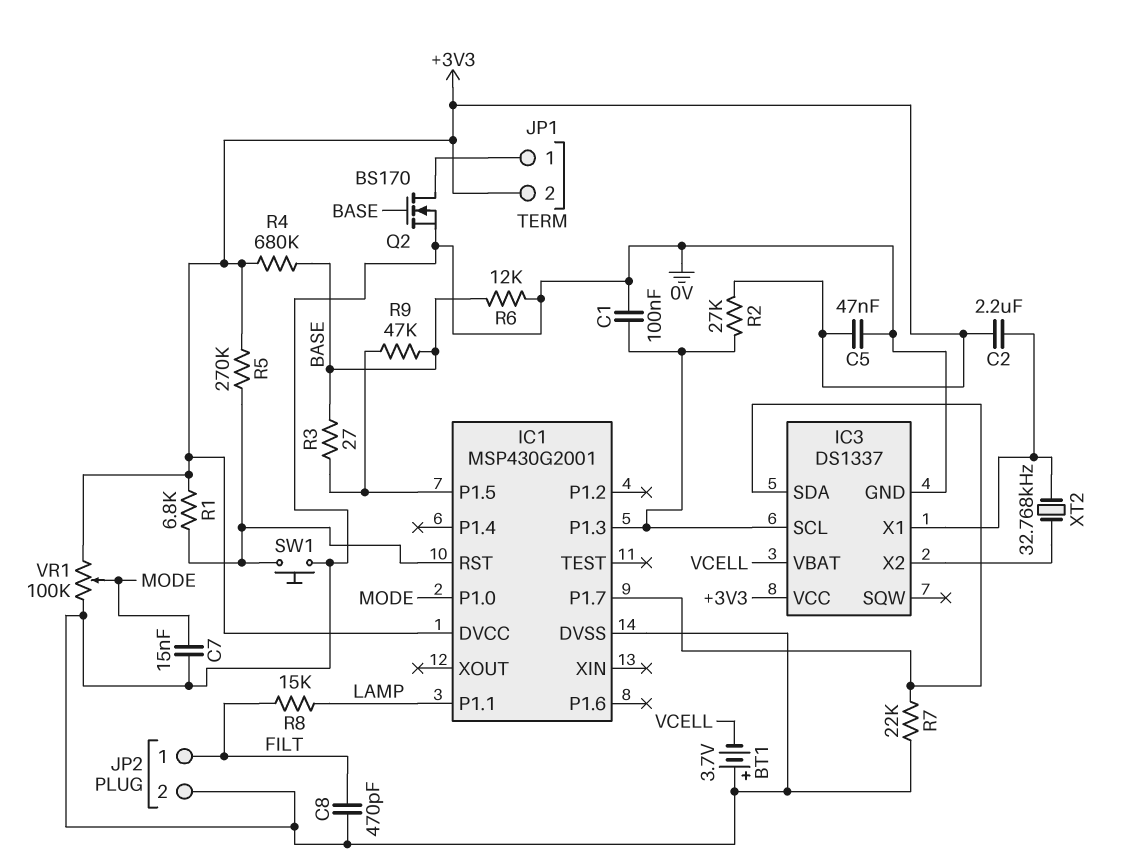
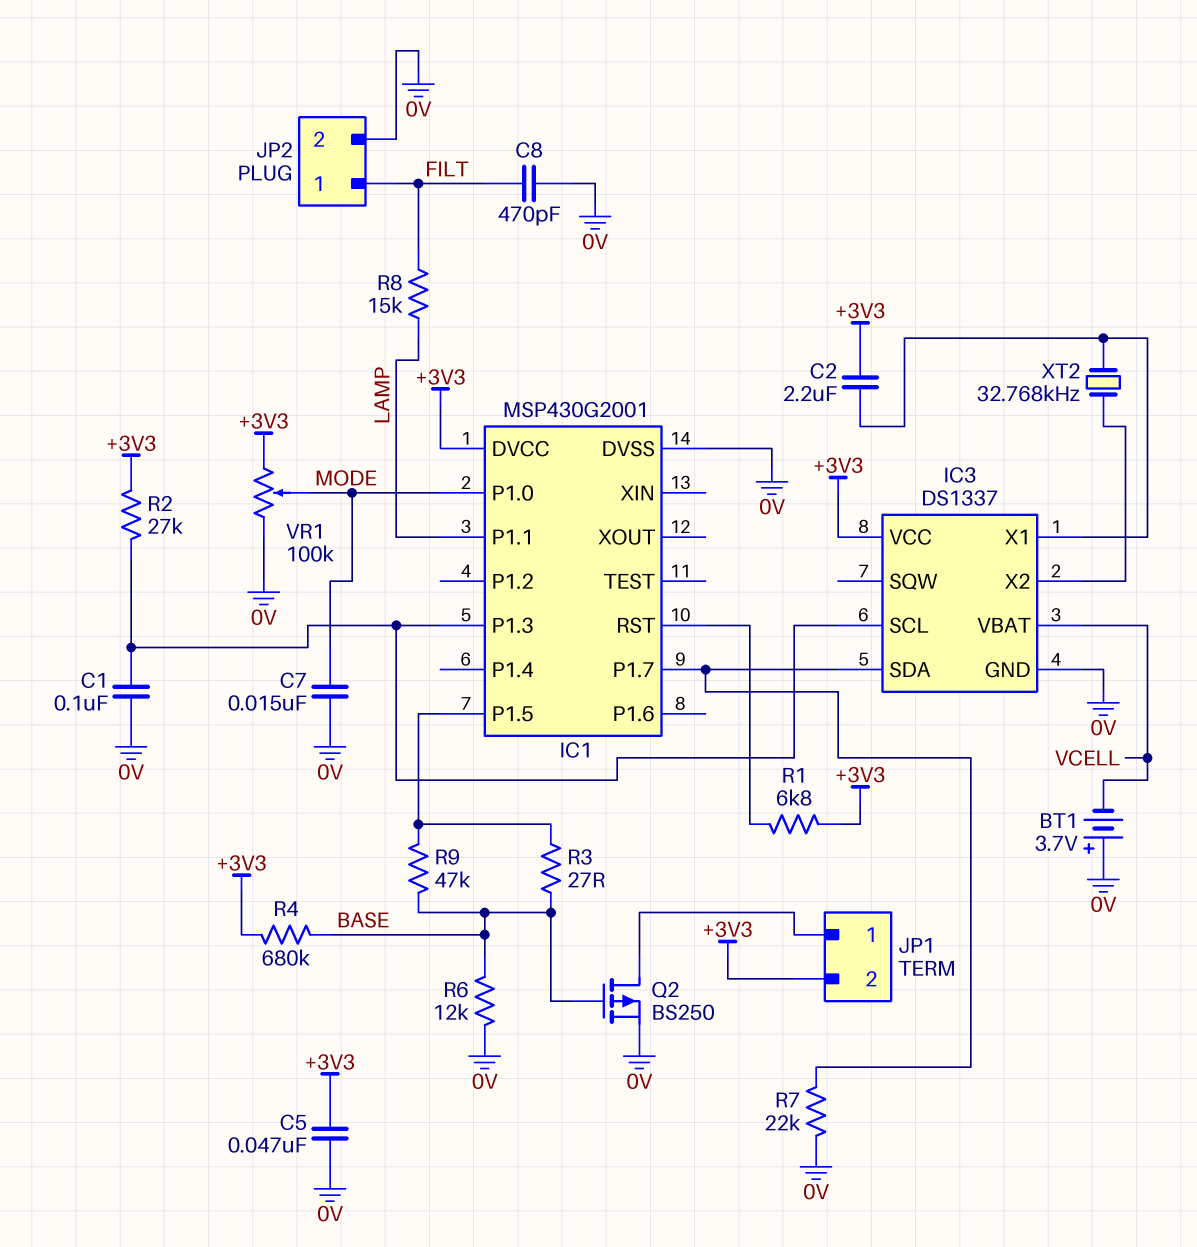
Q2: NMOS BS170 (G BASE, D JP1/1, S 0V) -> PMOS BS250 (G BASE, D JP1/1, S 0V)
R5: 270k (+3V3, IC1/RST) -> none
SW1: button (0V, IC1/RST) -> none

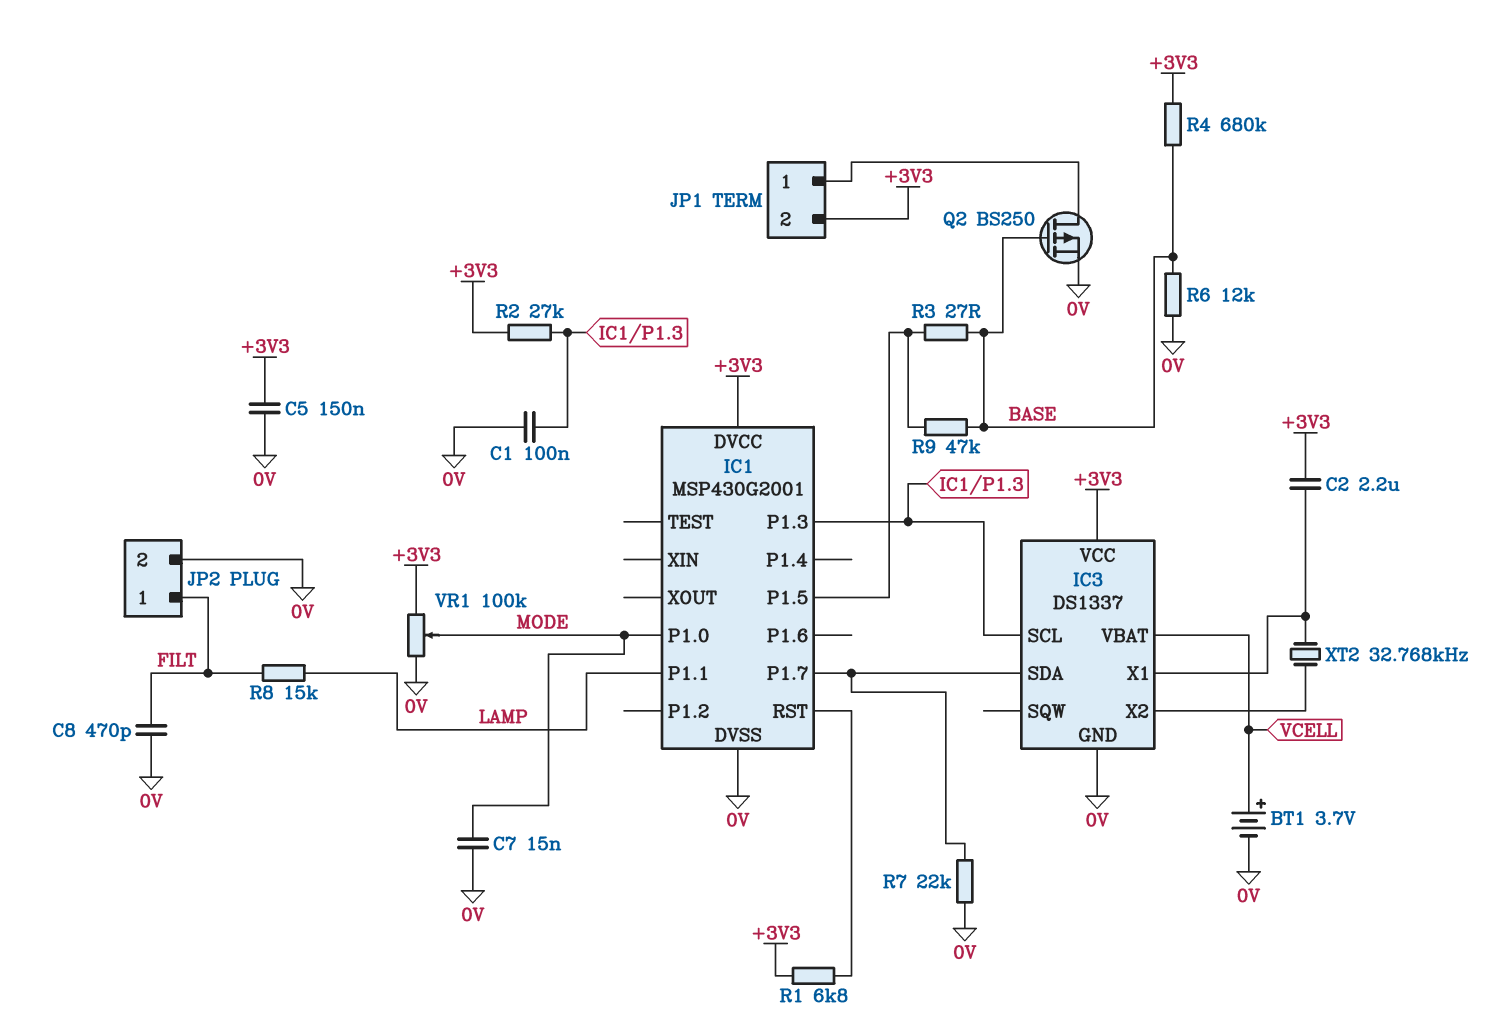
BT1: 3.7V (plus 0V, minus VCELL) -> 3.7V (plus VCELL, minus 0V)
C5: 47nF (+3V3, 0V) -> 150nF (+3V3, 0V)

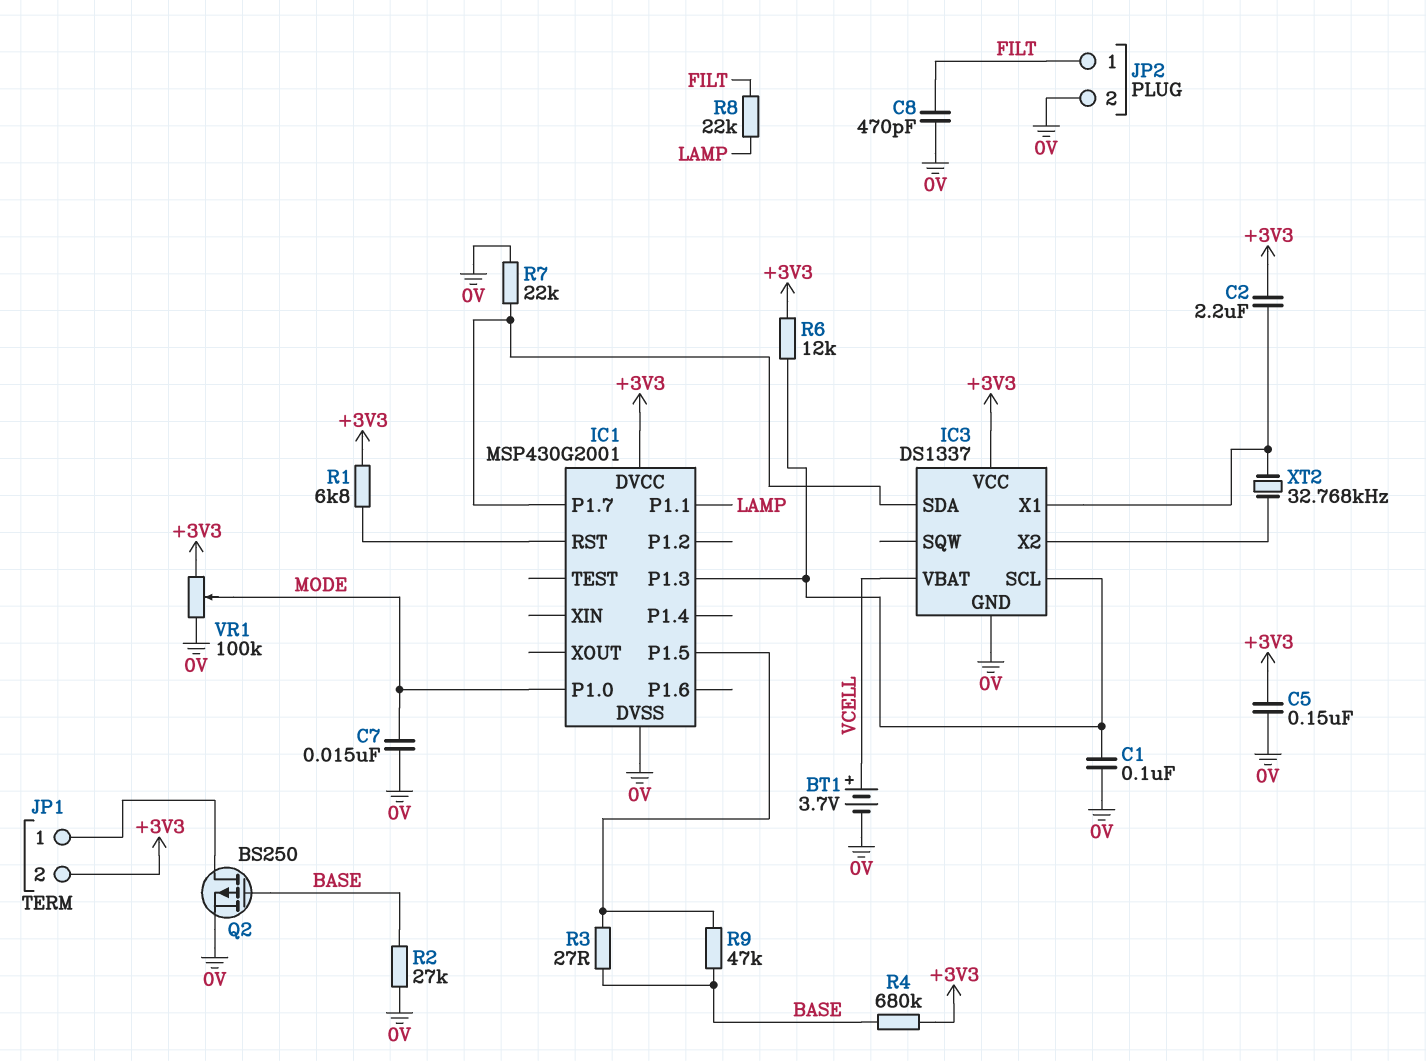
R2: 27k (+3V3, IC1/P1.3) -> 27k (0V, BASE)
R6: 12k (0V, BASE) -> 12k (+3V3, IC1/P1.3)
R8: 15k (FILT, LAMP) -> 22k (FILT, LAMP)

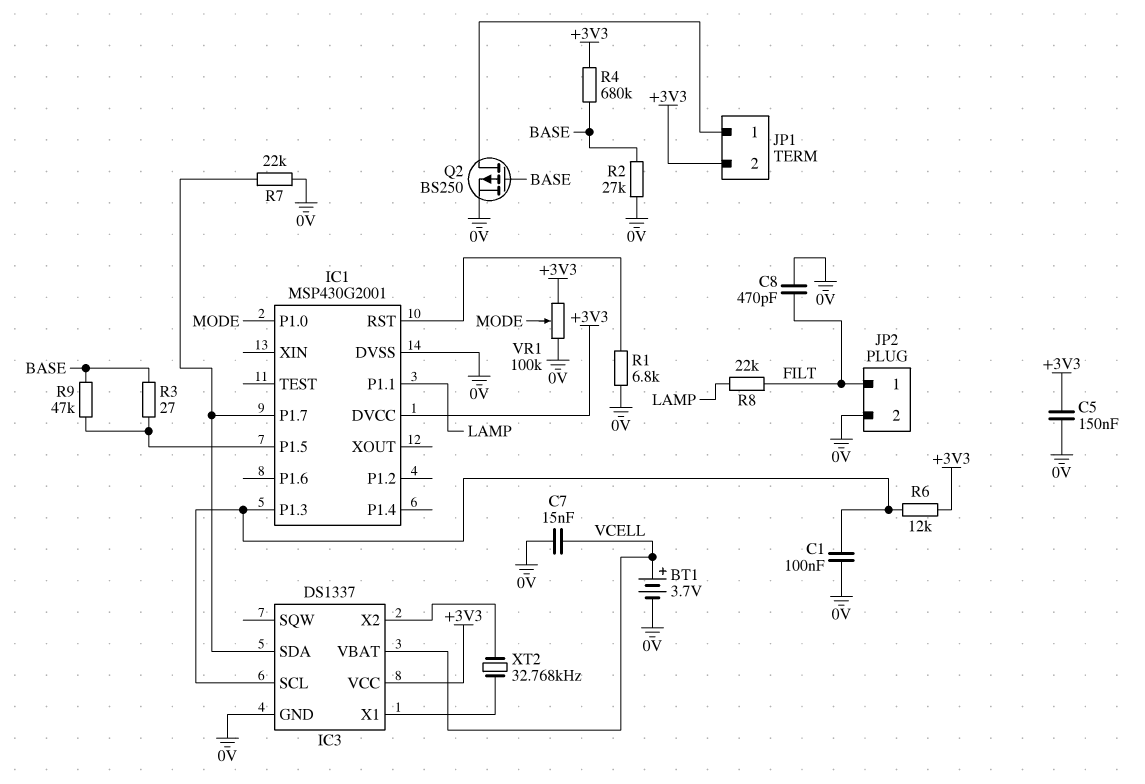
C2: 2.2uF (+3V3, IC3/X1) -> none
C7: 15nF (0V, MODE) -> 15nF (0V, VCELL)
R1: 6.8k (+3V3, IC1/RST) -> 6.8k (0V, IC1/RST)

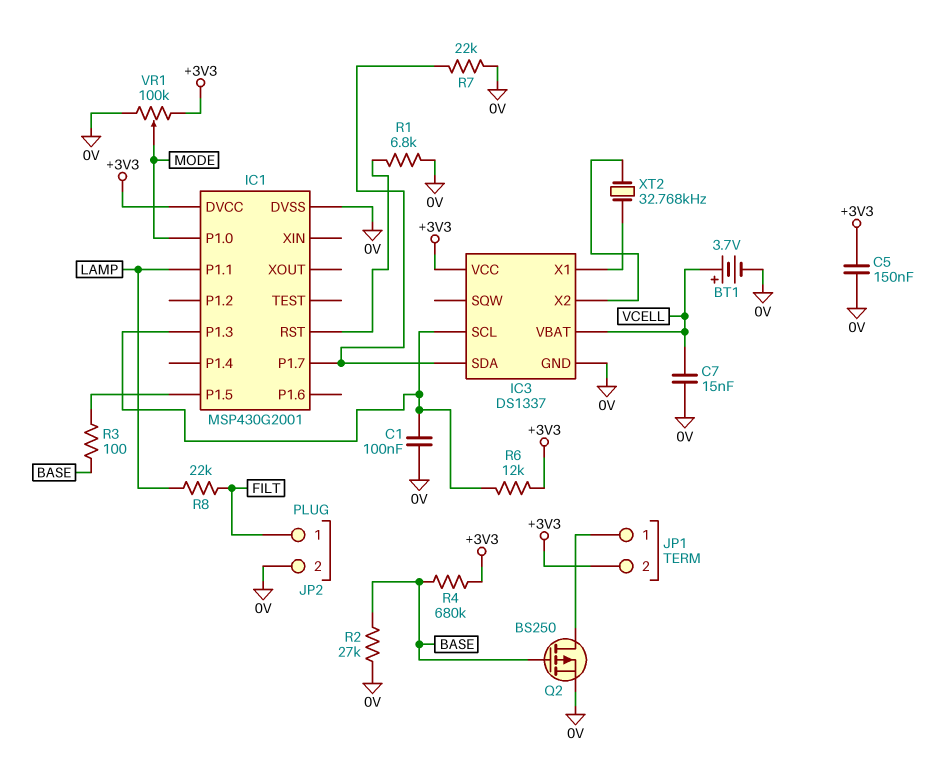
C8: 470pF (0V, FILT) -> none
R3: 27 (BASE, IC1/P1.5) -> 100 (BASE, IC1/P1.5)
R9: 47k (BASE, IC1/P1.5) -> none

